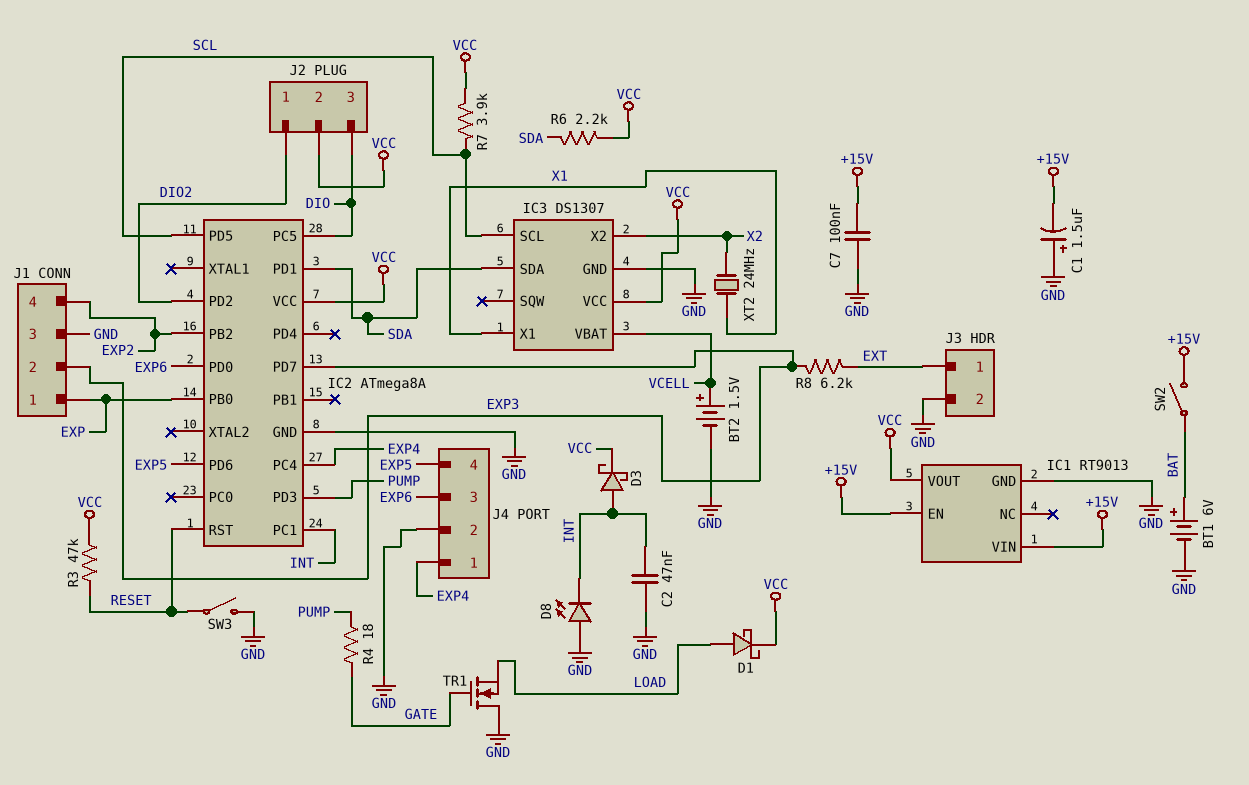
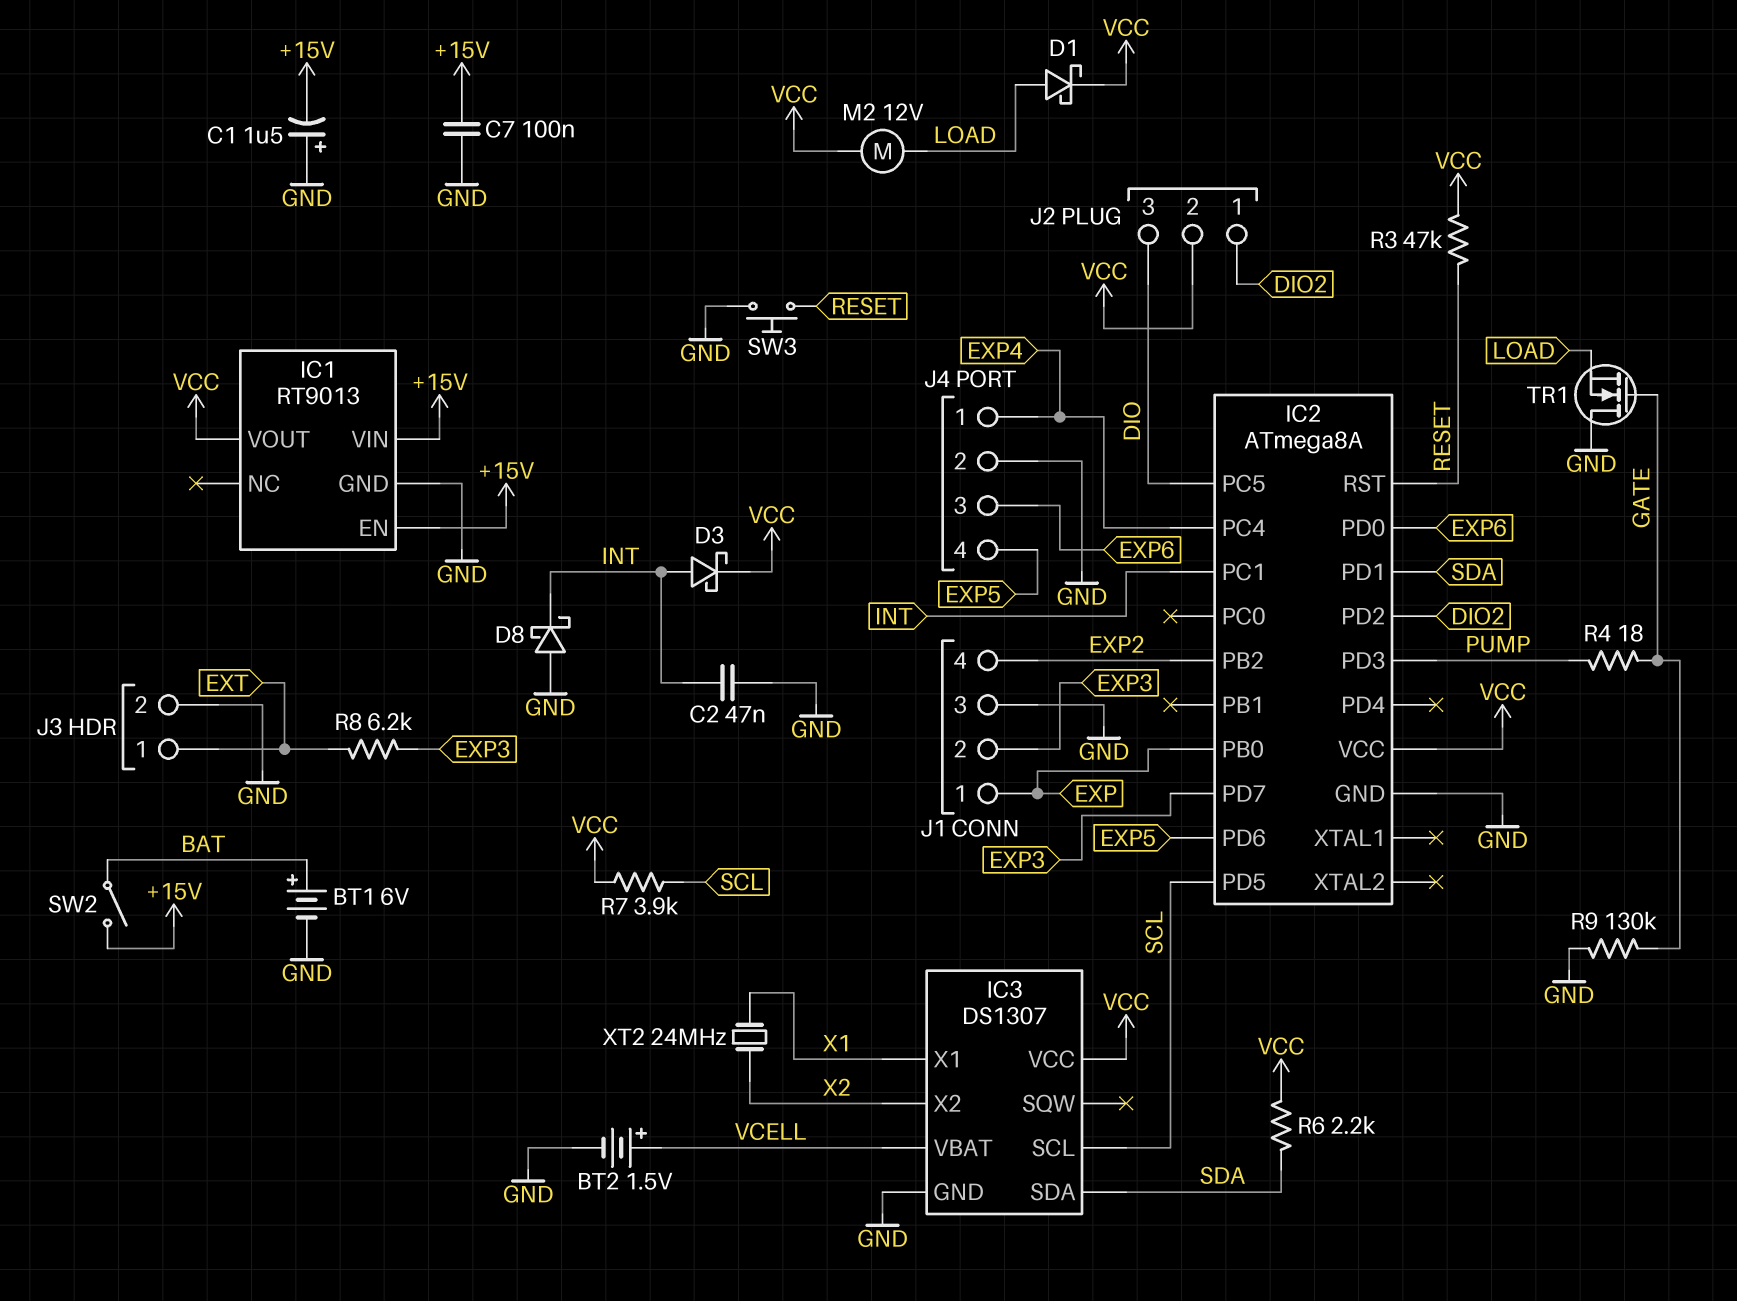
D8: LED (A GND, K INT) -> schottky (A GND, K INT)
M2: none -> motor 12V (LOAD, VCC)
R9: none -> 130k (GATE, GND)
SW3: switch (GND, RESET) -> button (GND, RESET)

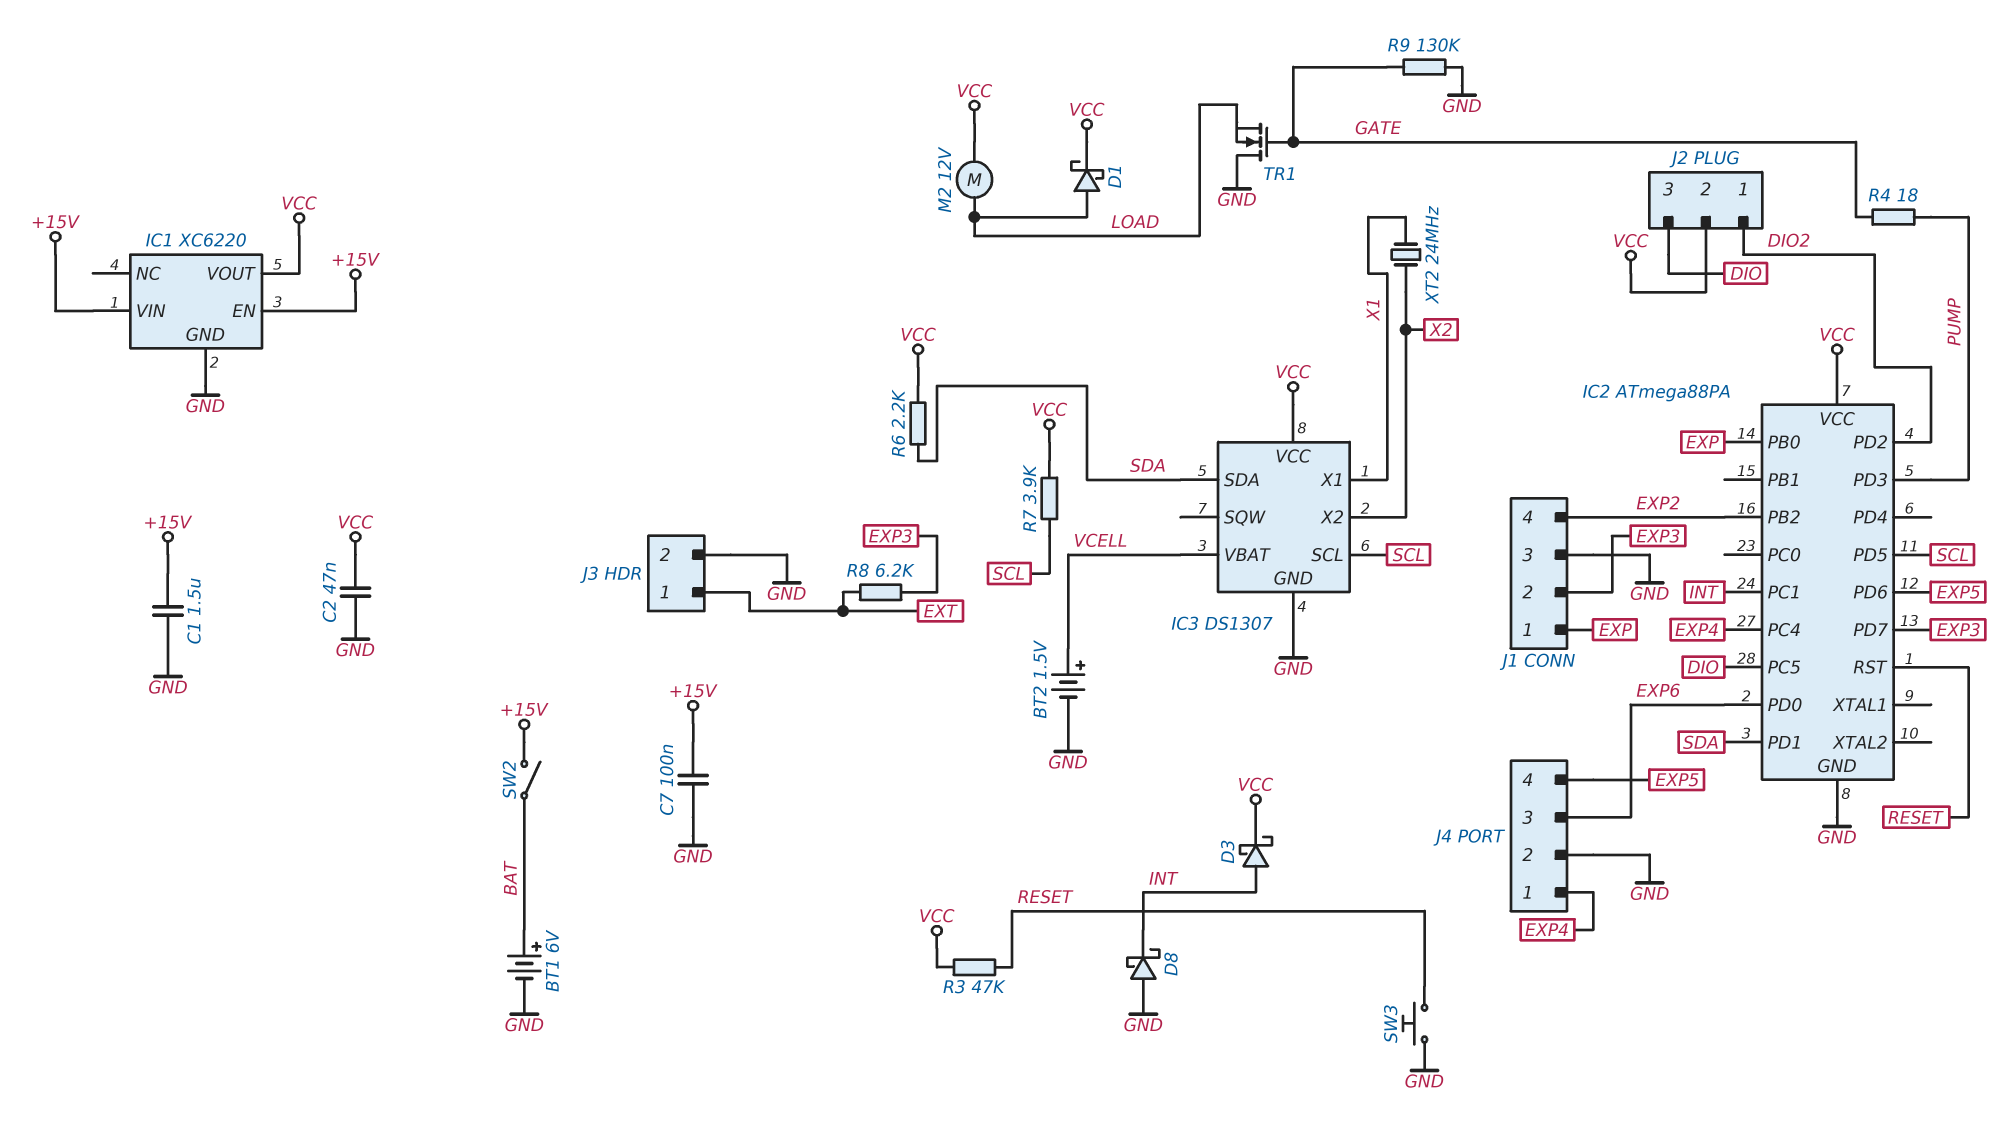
C1: 1.5uF (plus GND, minus +15V) -> 1.5uF (+15V, GND)
C2: 47nF (GND, INT) -> 47nF (GND, VCC)
IC1: RT9013 -> XC6220
IC2: ATmega8A -> ATmega88PA

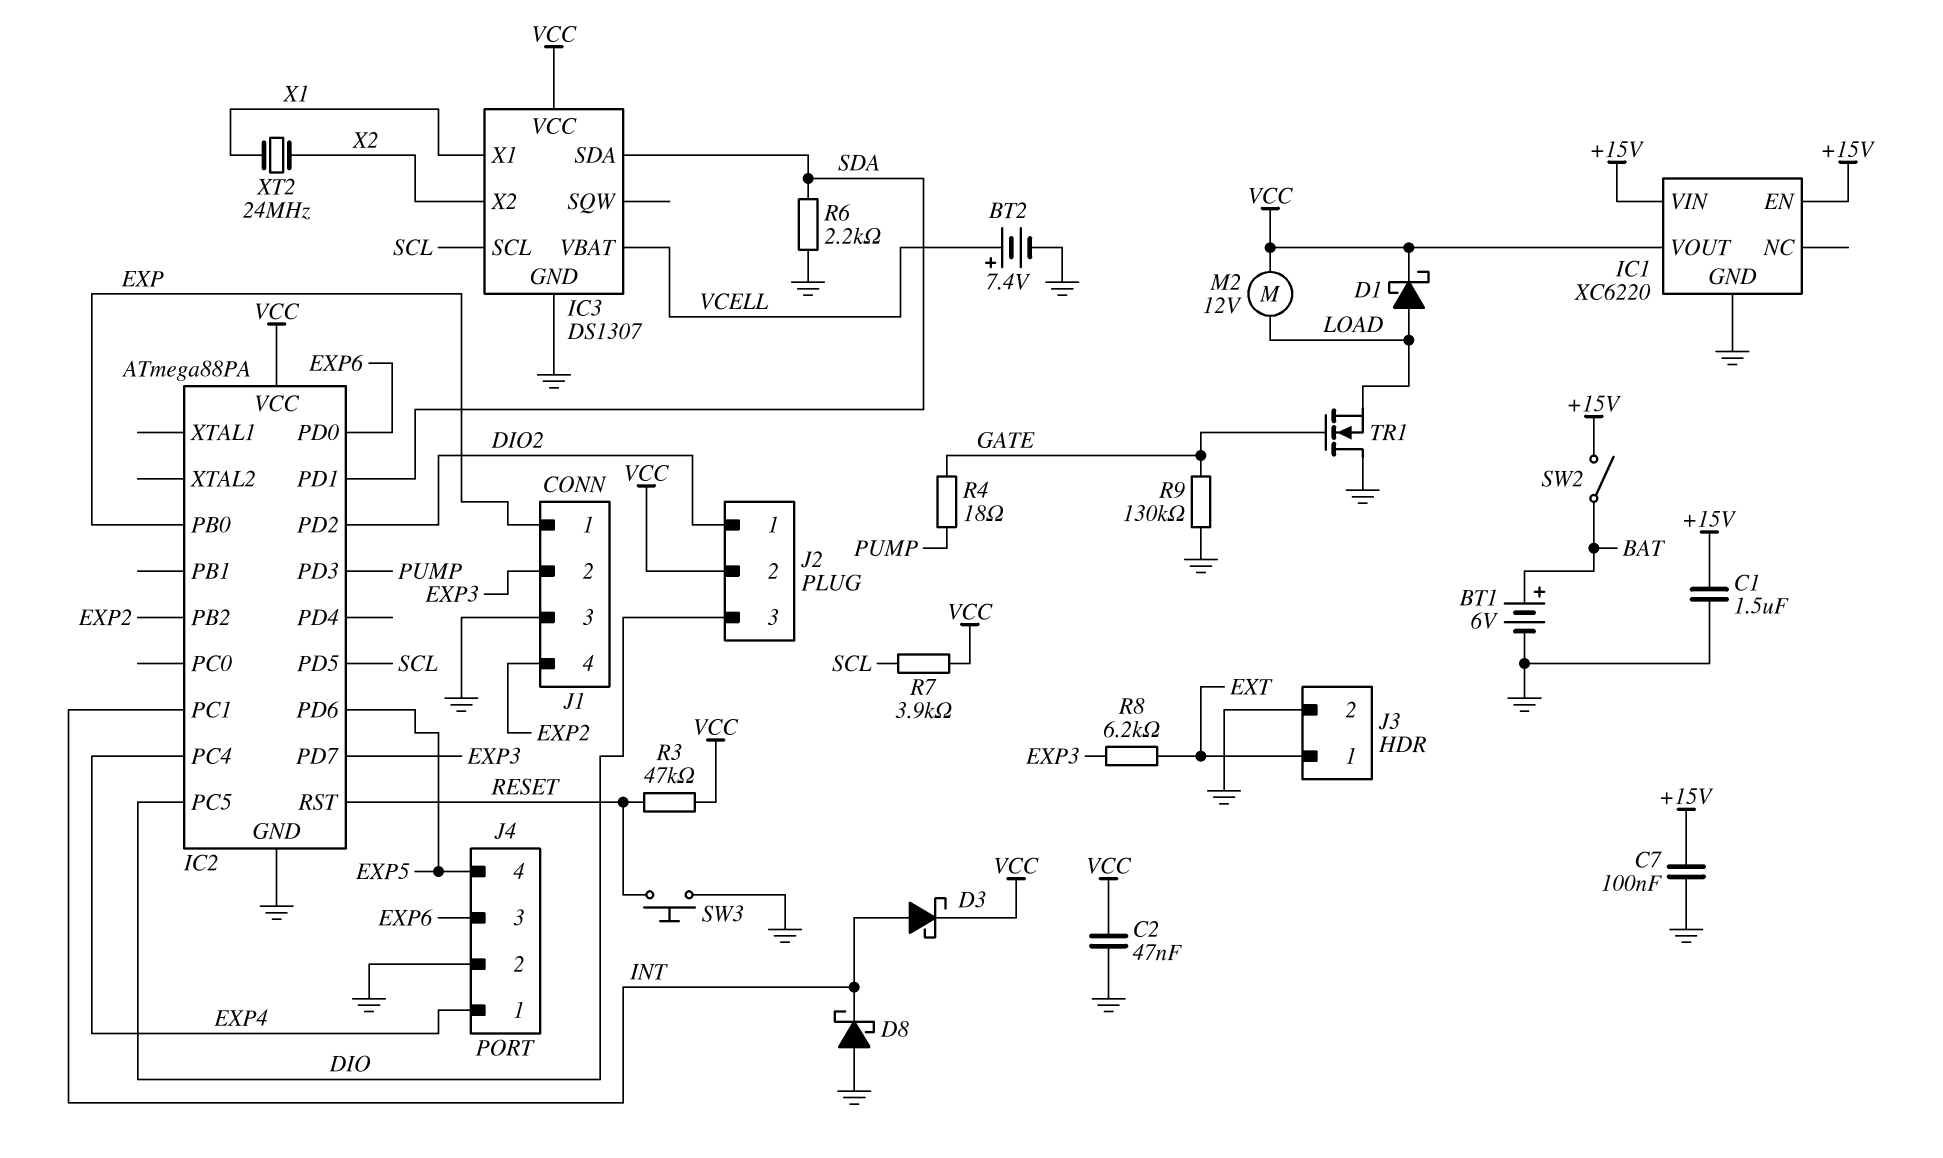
BT2: 1.5V (plus VCELL, minus GND) -> 7.4V (plus VCELL, minus GND)
R6: 2.2k (SDA, VCC) -> 2.2k (GND, SDA)

